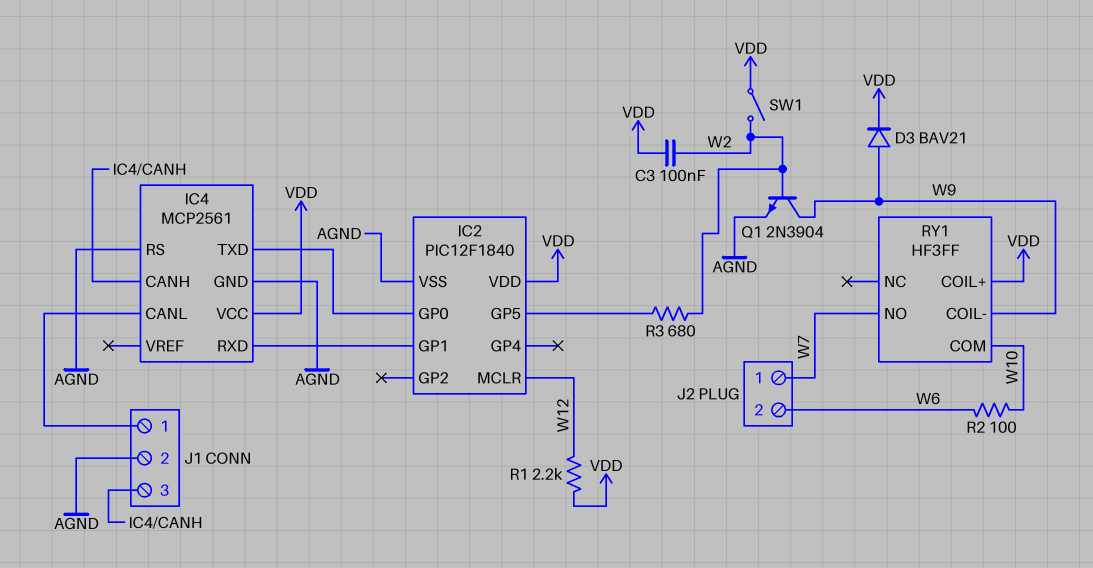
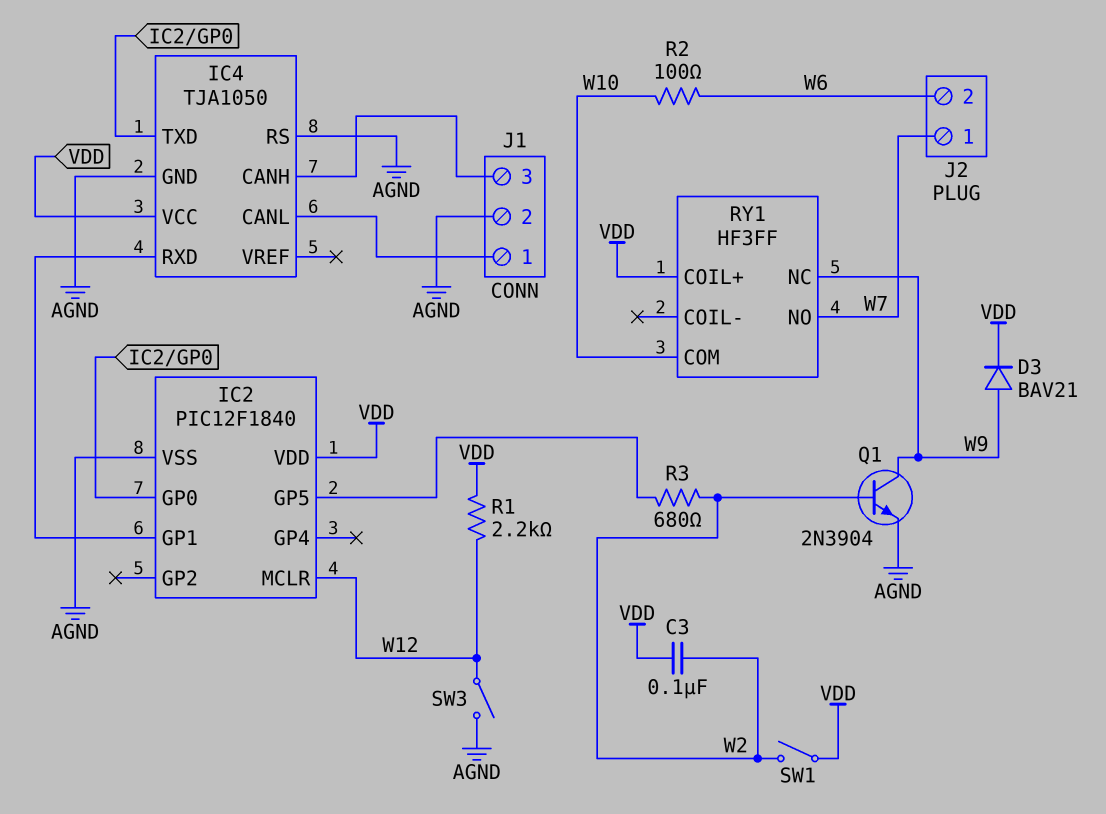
IC4: MCP2561 -> TJA1050
RY1 pin COIL-: W9 -> none
RY1 pin NC: none -> W9
SW3: none -> switch (AGND, W12)

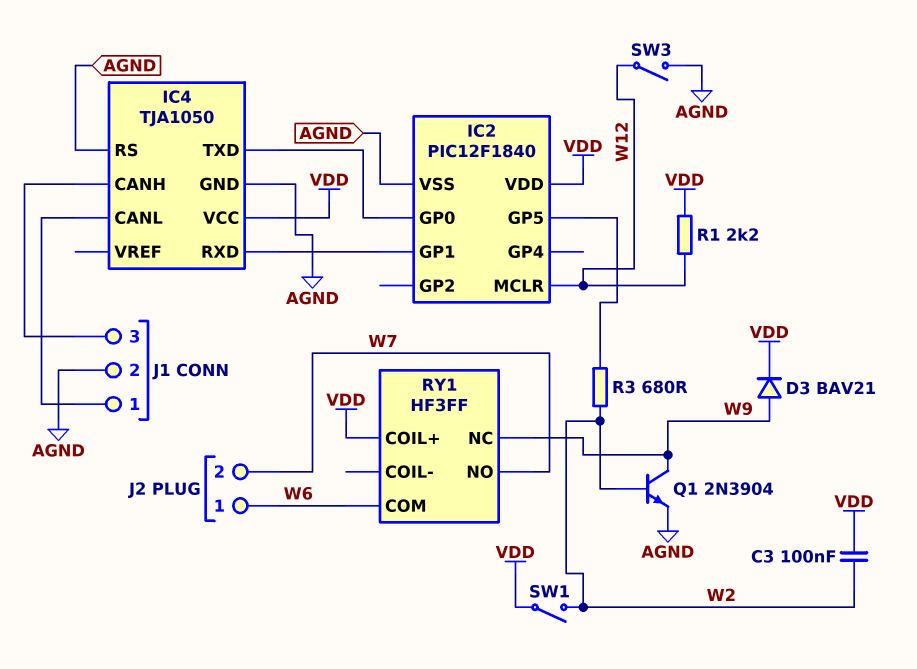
J2 pin 1: W7 -> W6
J2 pin 2: W6 -> W7
R2: 100 (W6, W10) -> none
RY1 pin COM: W10 -> W6

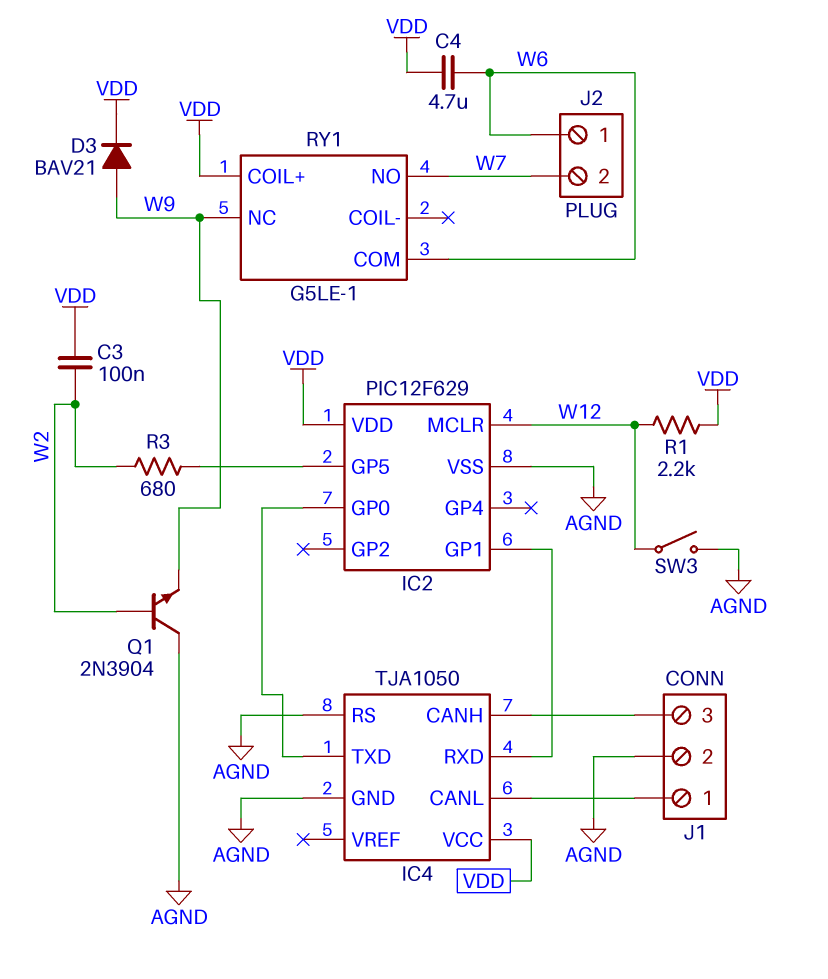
C4: none -> 4.7uF (VDD, W6)
IC2: PIC12F1840 -> PIC12F629
Q1: NPN 2N3904 (B W2, C W9, E AGND) -> NPN 2N3904 (B W2, C AGND, E W9)
RY1: HF3FF -> G5LE-1
SW1: switch (VDD, W2) -> none

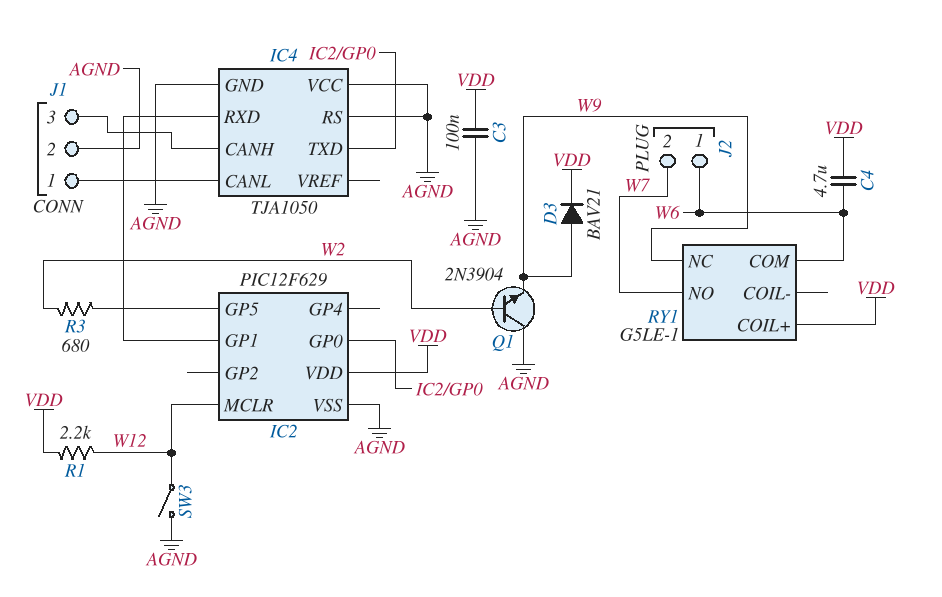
C3: 100nF (VDD, W2) -> 100nF (AGND, VDD)
IC4 pin VCC: VDD -> AGND

